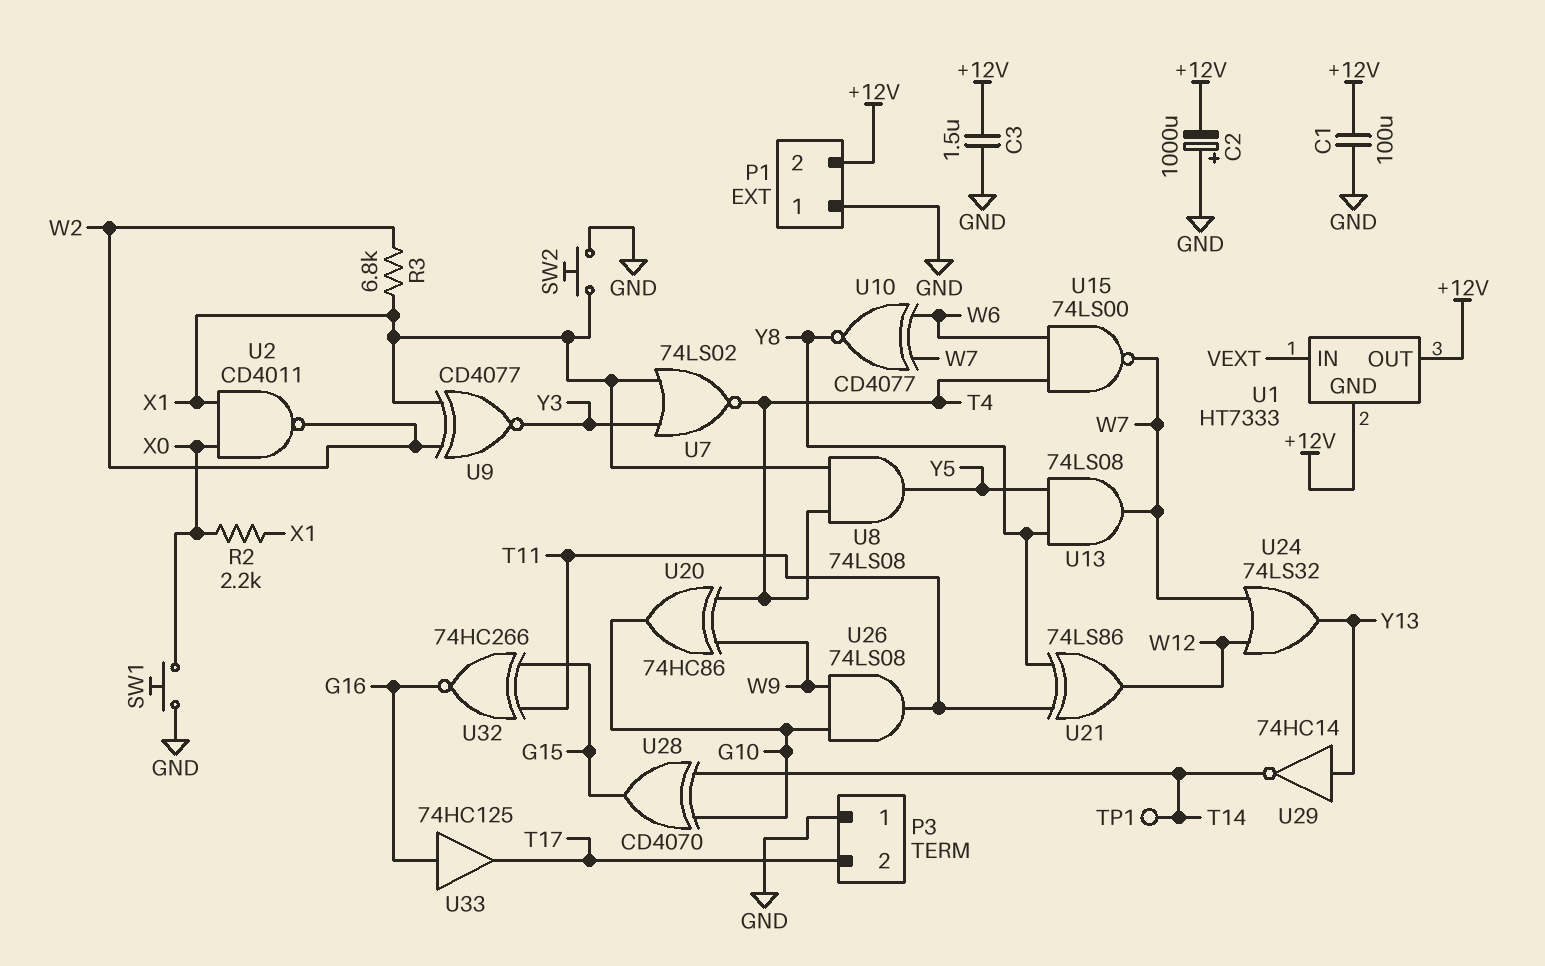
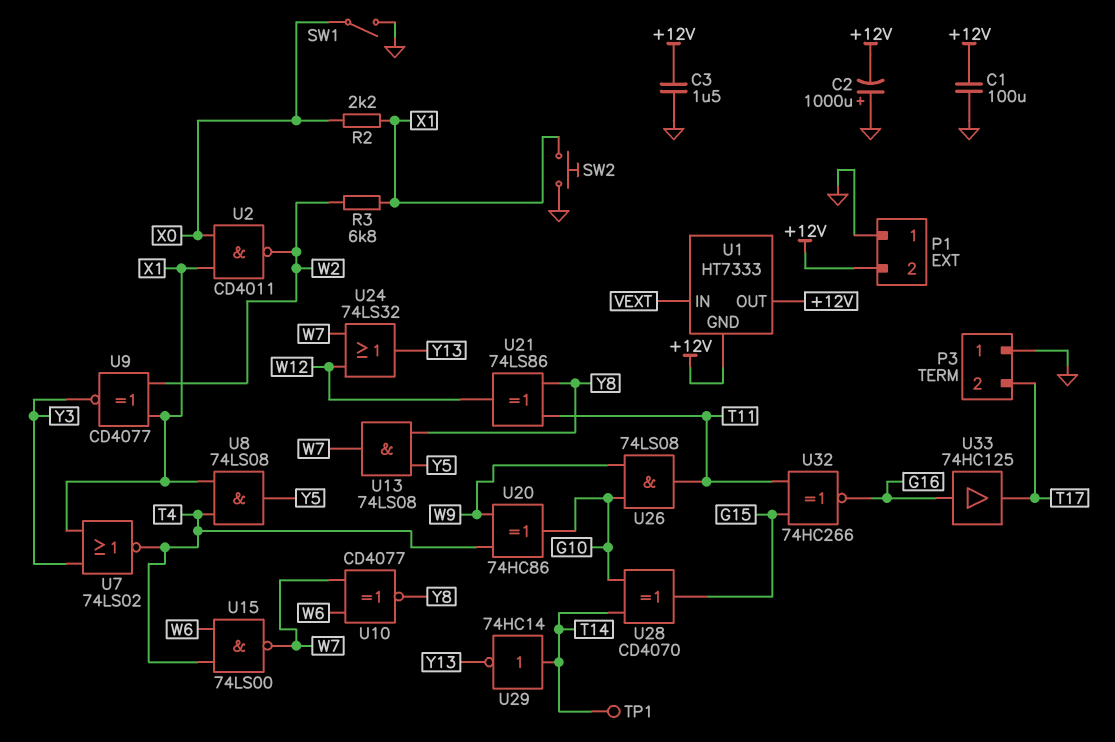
SW1: button (GND, X0) -> switch (GND, X0)
U29: NOT 74HC14 (in Y13, out T14) -> NOT 74HC14 (in T14, out Y13)

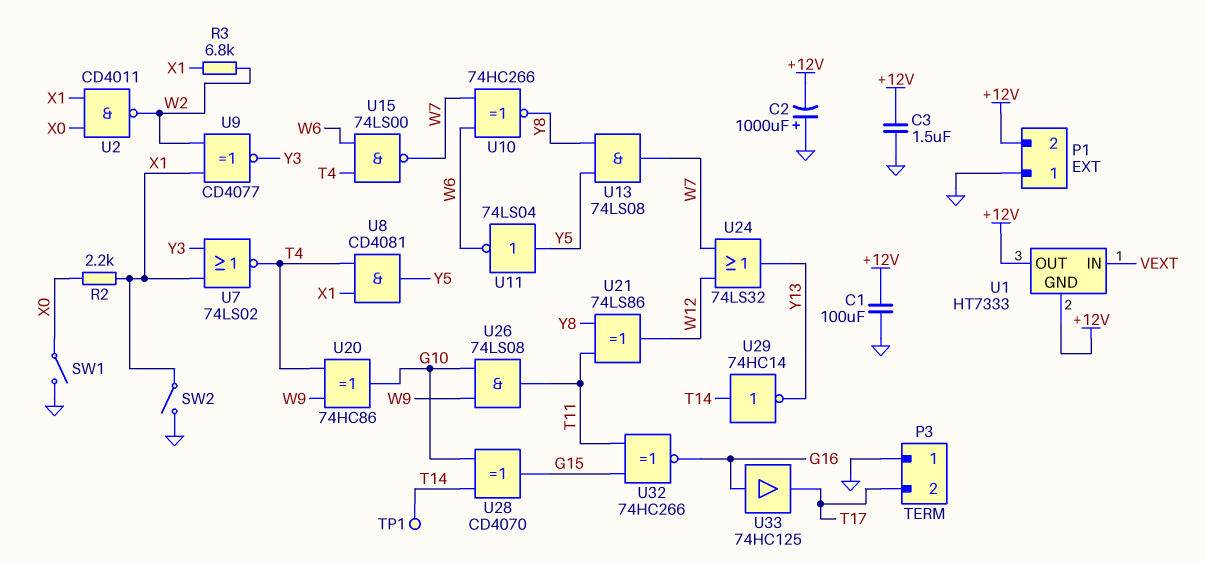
SW2: button (GND, X1) -> switch (GND, X1)
U8: AND 74LS08 (in T4, in X1, out Y5) -> AND CD4081 (in T4, in X1, out Y5)
U10: XNOR CD4077 (in W6, in W7, out Y8) -> XNOR 74HC266 (in W6, in W7, out Y8)
U11: none -> NOT 74LS04 (in Y5, out W6)

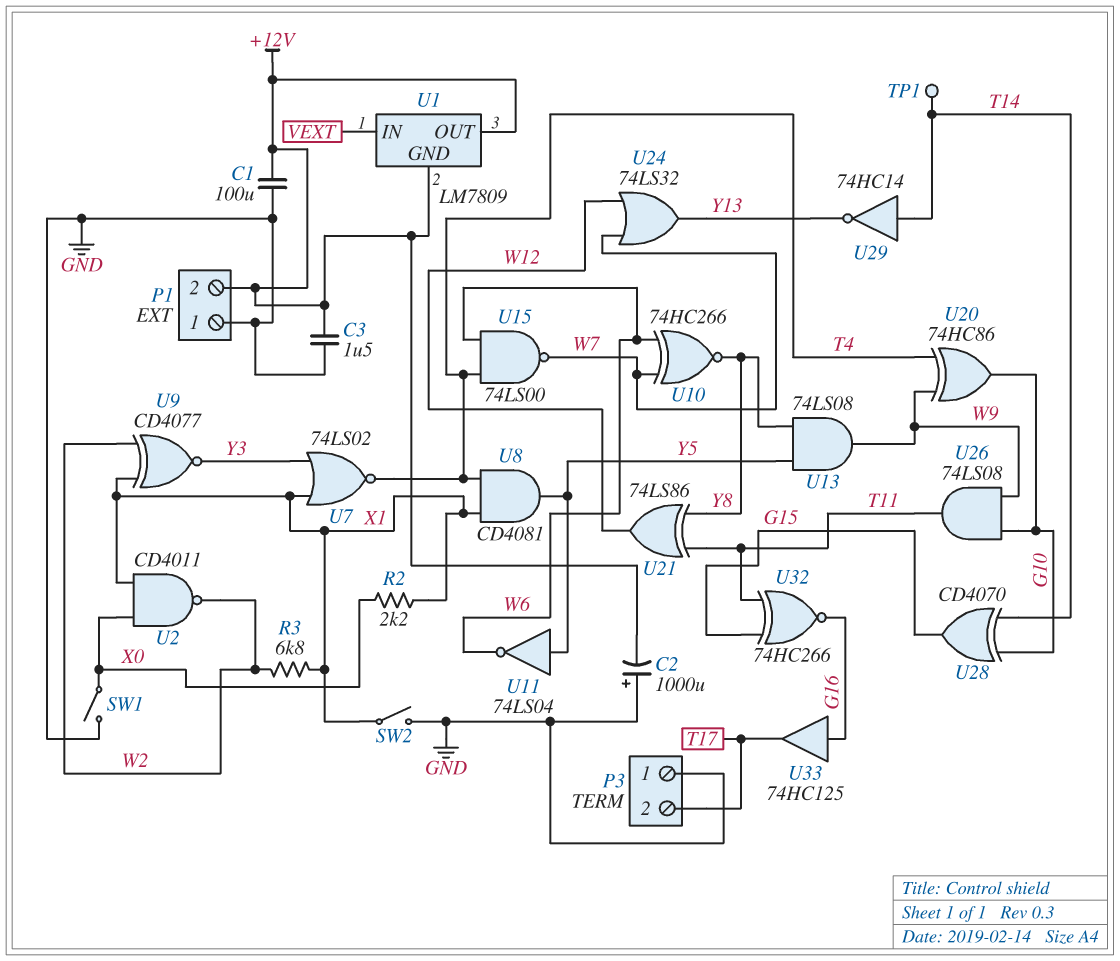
U1: HT7333 -> LM7809
U13: AND 74LS08 (in Y5, in Y8, out W7) -> AND 74LS08 (in Y5, in Y8, out W9)

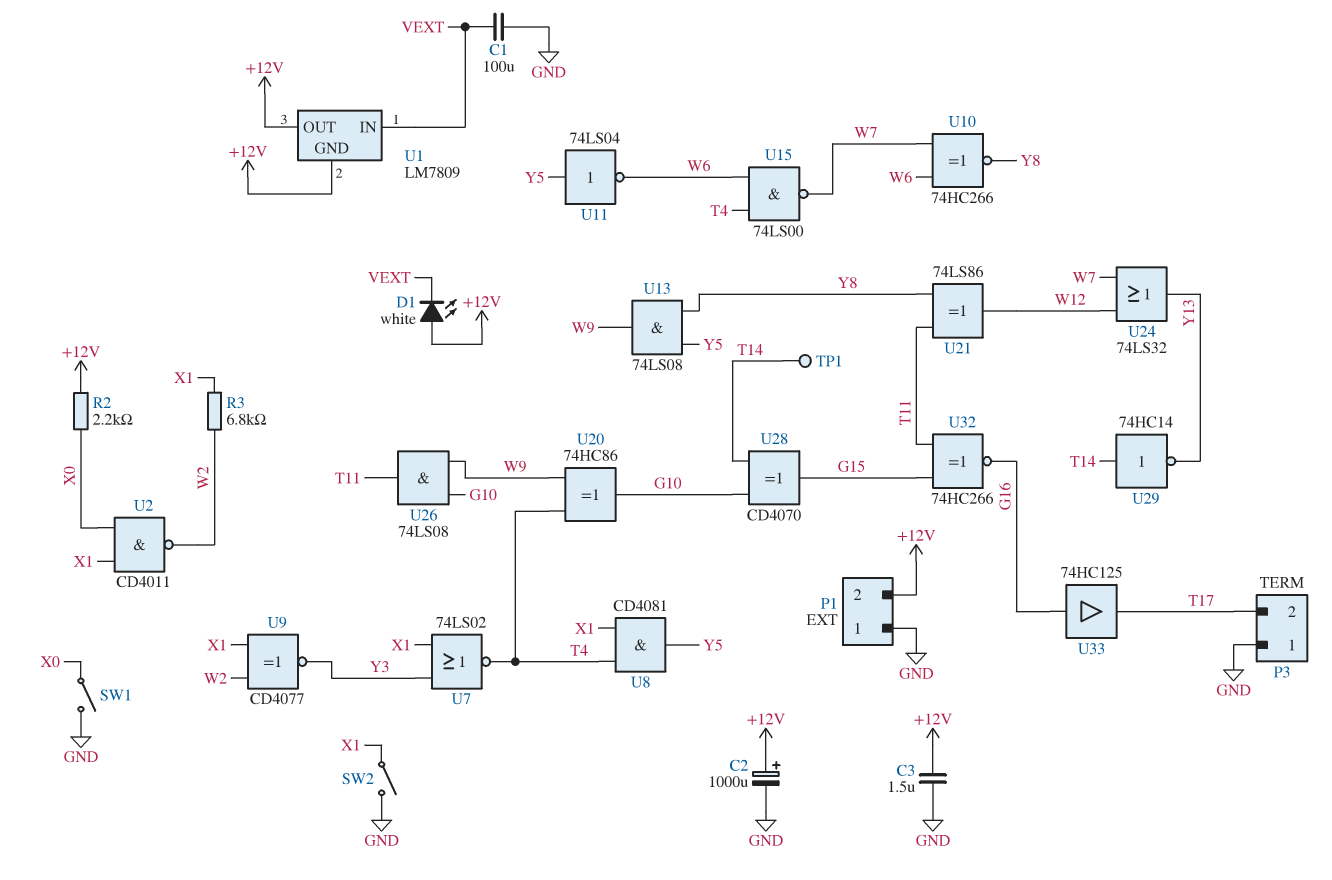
C1: 100uF (+12V, GND) -> 100uF (GND, VEXT)
C2: 1000uF (plus GND, minus +12V) -> 1000uF (plus +12V, minus GND)
D1: none -> LED white (A +12V, K VEXT)
R2: 2.2k (X0, X1) -> 2.2k (+12V, X0)

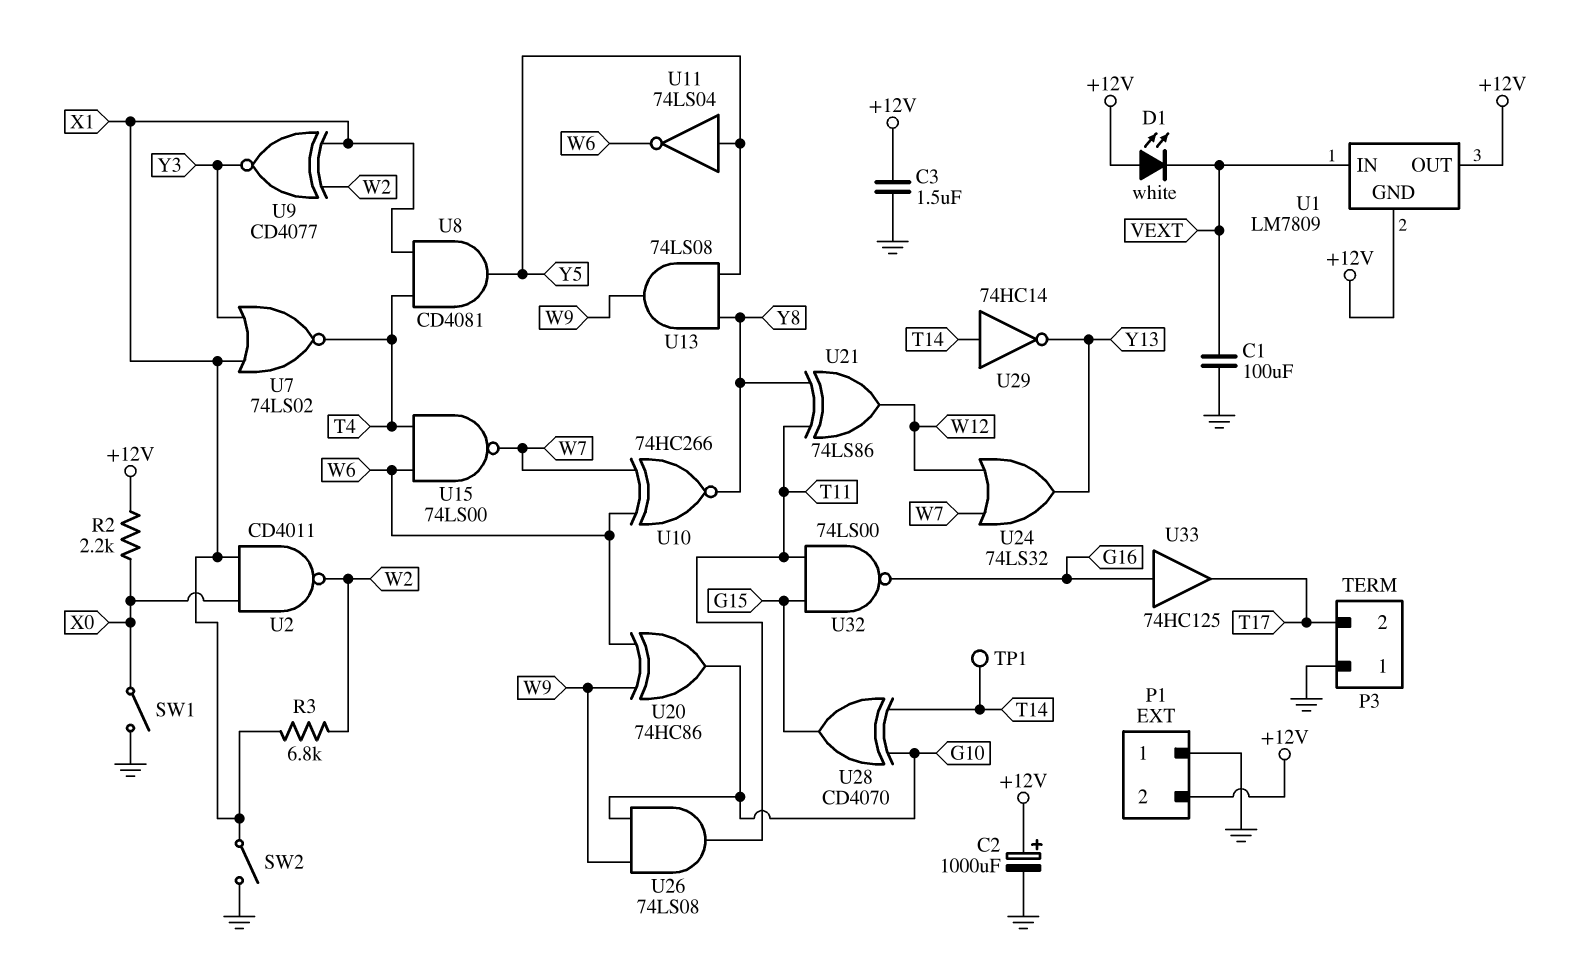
U20: XOR 74HC86 (in T4, in W9, out G10) -> XOR 74HC86 (in W6, in W9, out G10)
U32: XNOR 74HC266 (in G15, in T11, out G16) -> NAND 74LS00 (in G15, in T11, out G16)

